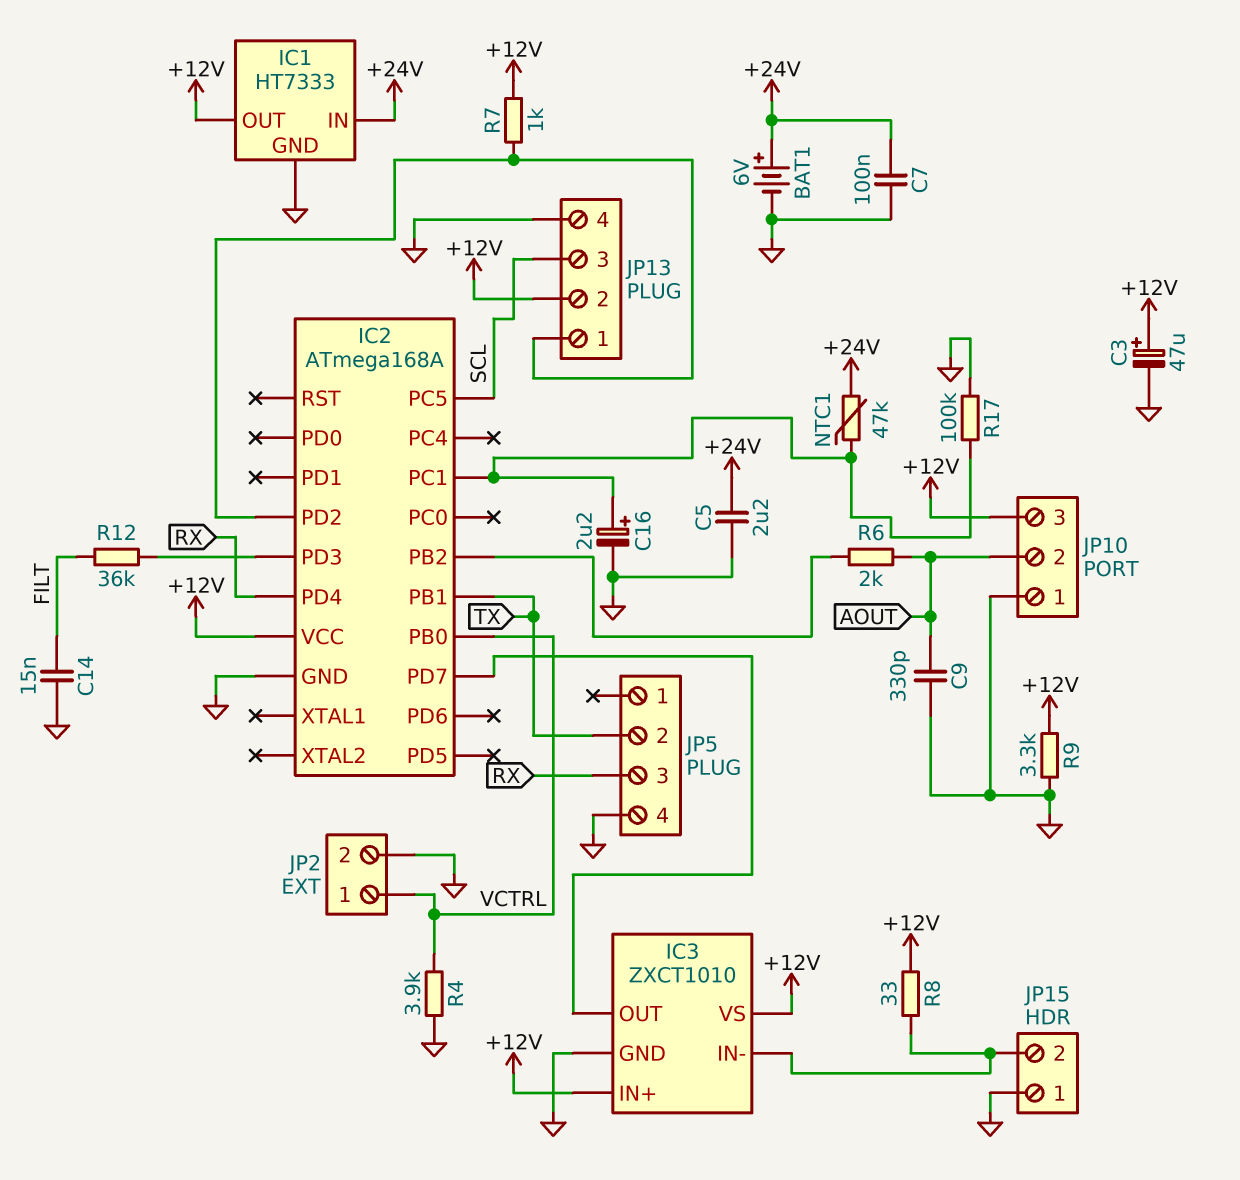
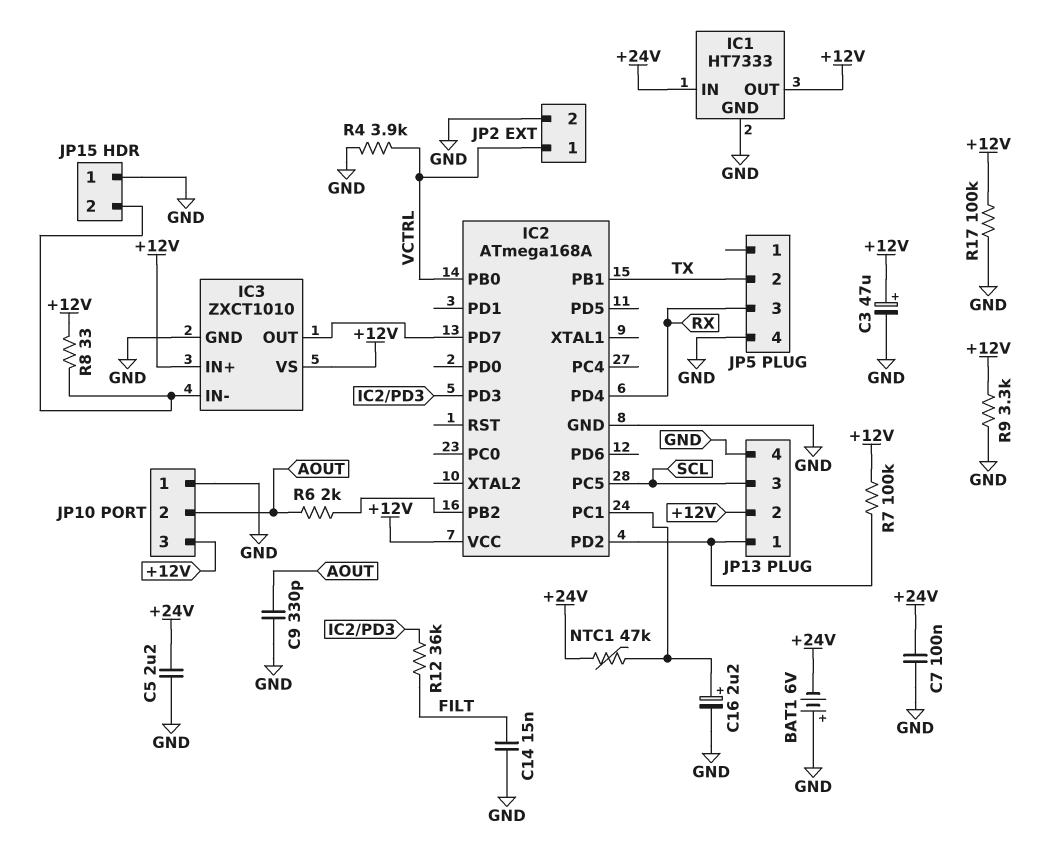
BAT1: 6V (plus +24V, minus GND) -> 6V (plus GND, minus +24V)
R7: 1k (+12V, IC2/PD2) -> 100k (+12V, IC2/PD2)
R17: 100k (GND, IC2/PC1) -> 100k (+12V, GND)

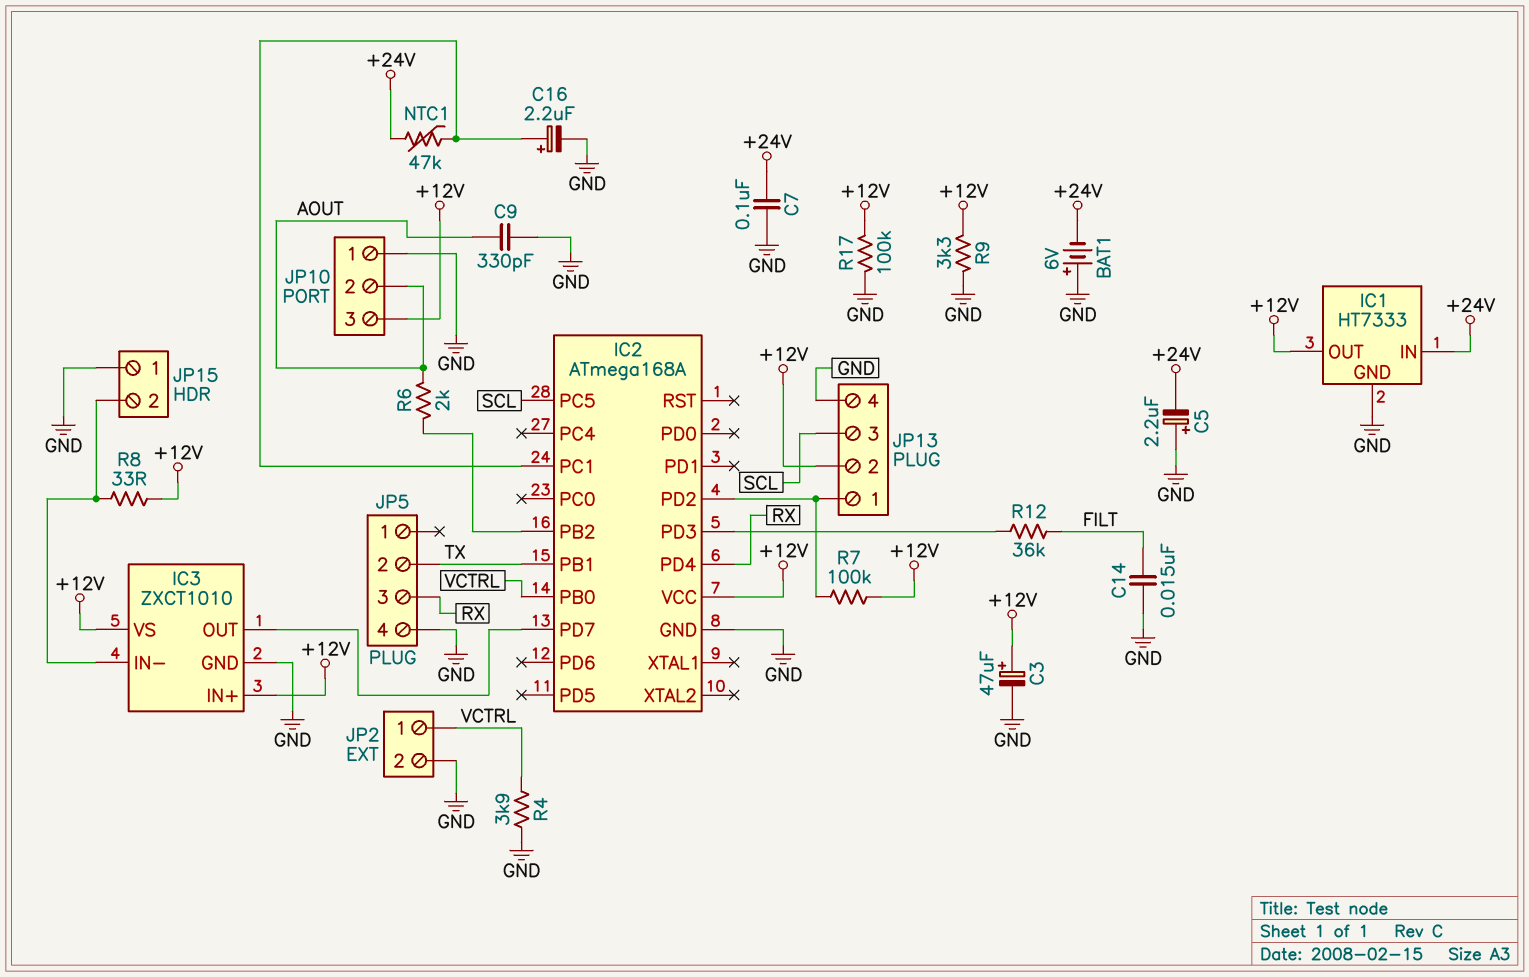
C5: 2.2uF (+24V, GND) -> 2.2uF (plus GND, minus +24V)

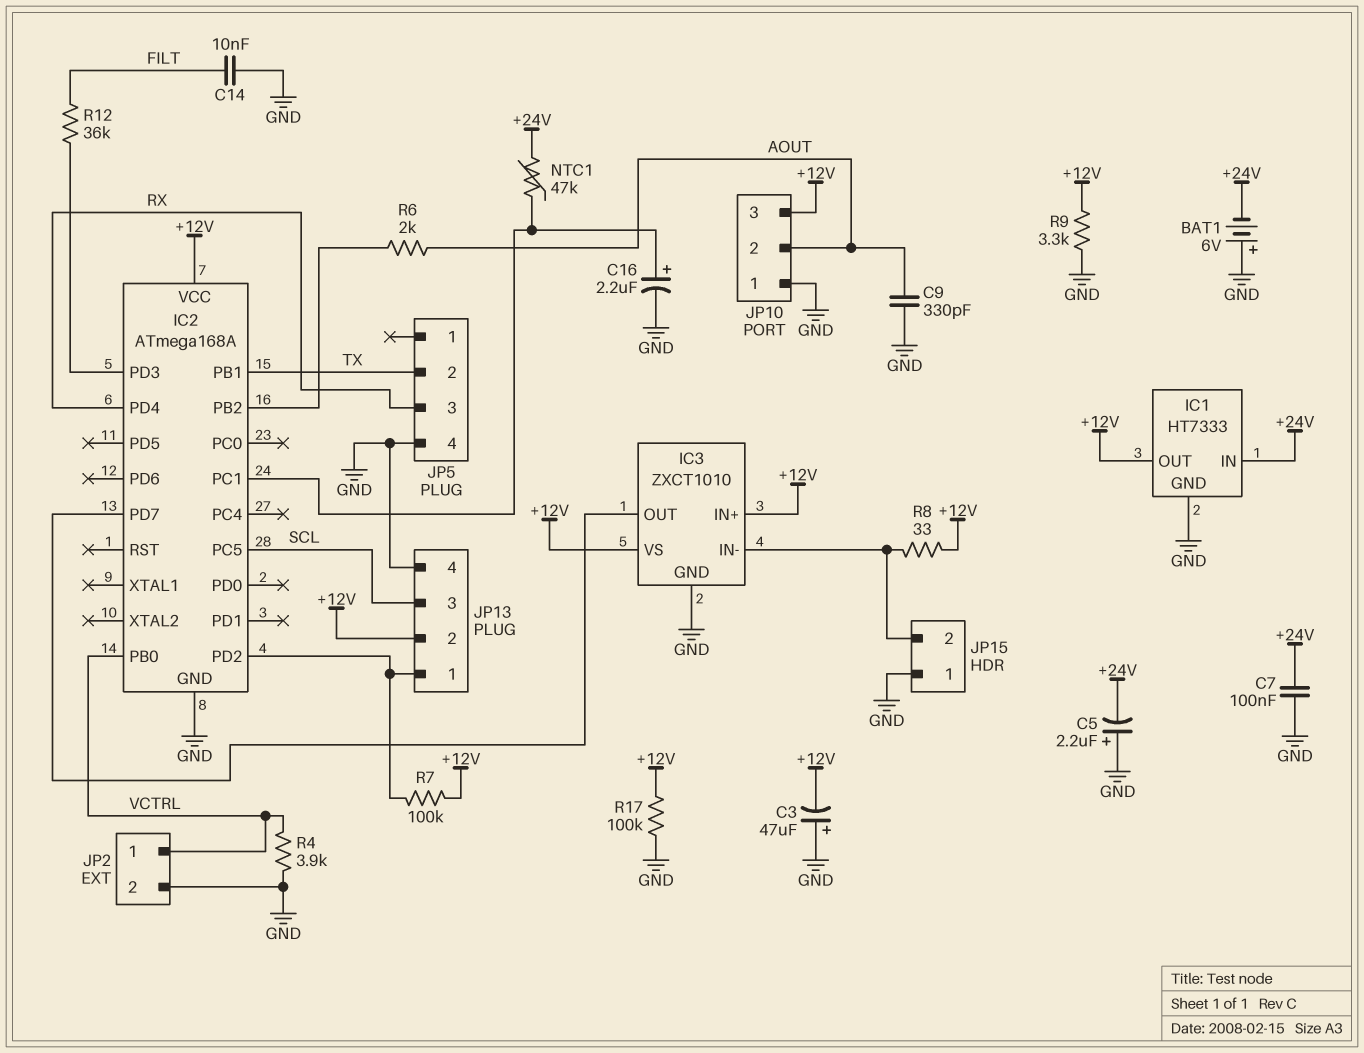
C3: 47uF (plus +12V, minus GND) -> 47uF (plus GND, minus +12V)
C14: 15nF (FILT, GND) -> 10nF (FILT, GND)

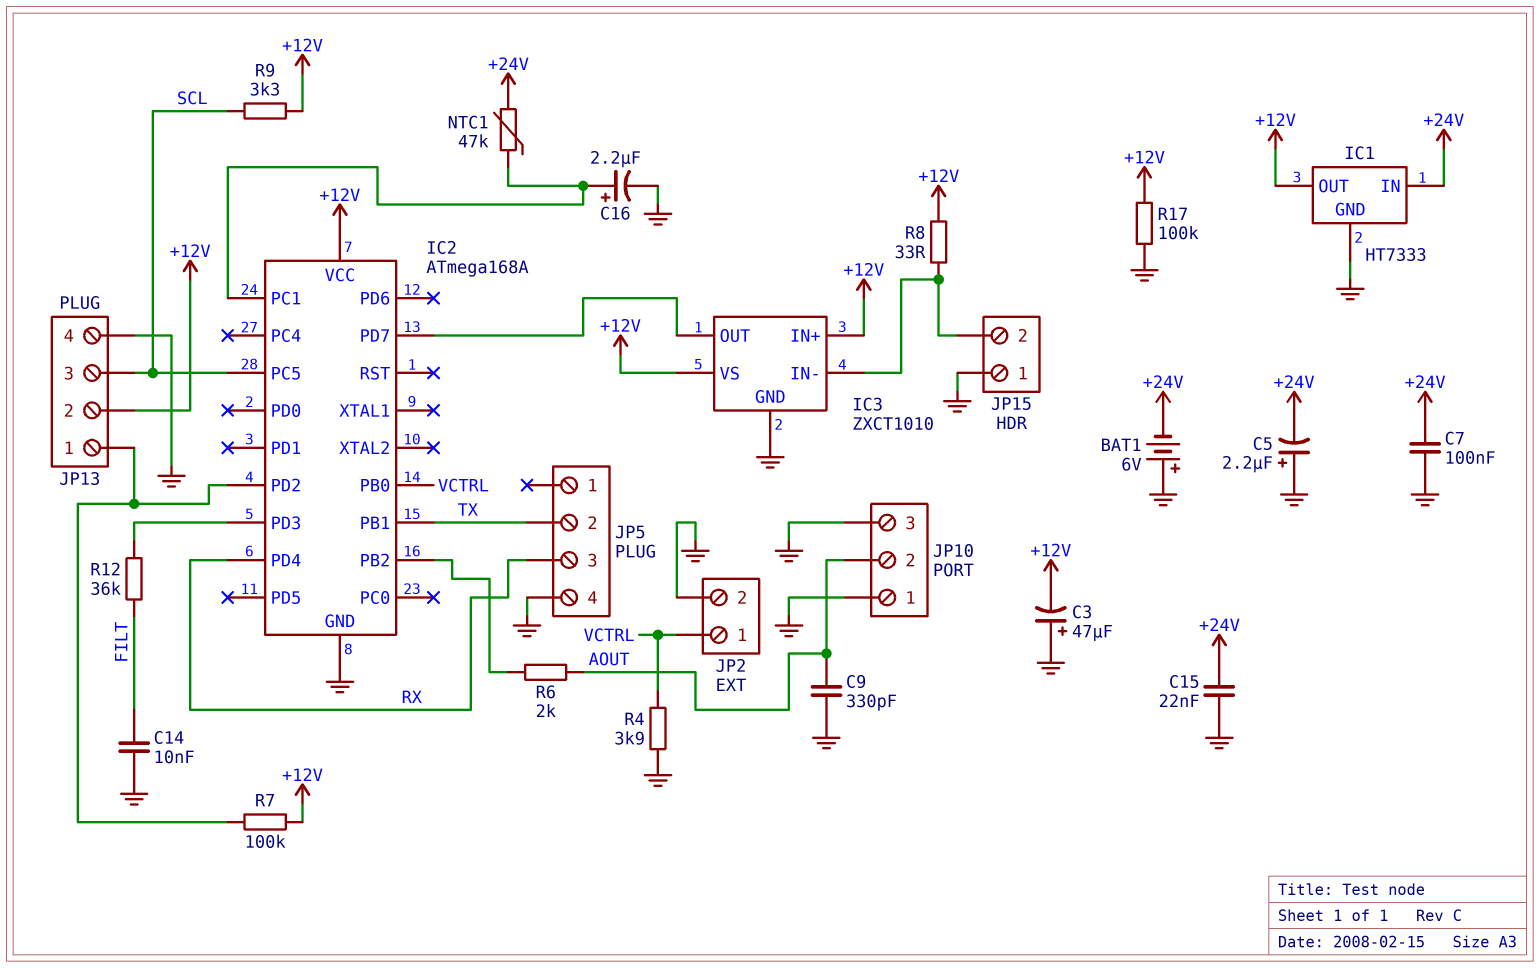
C15: none -> 22nF (+24V, GND)
JP10 pin 3: +12V -> GND
R9: 3.3k (+12V, GND) -> 3.3k (+12V, SCL)

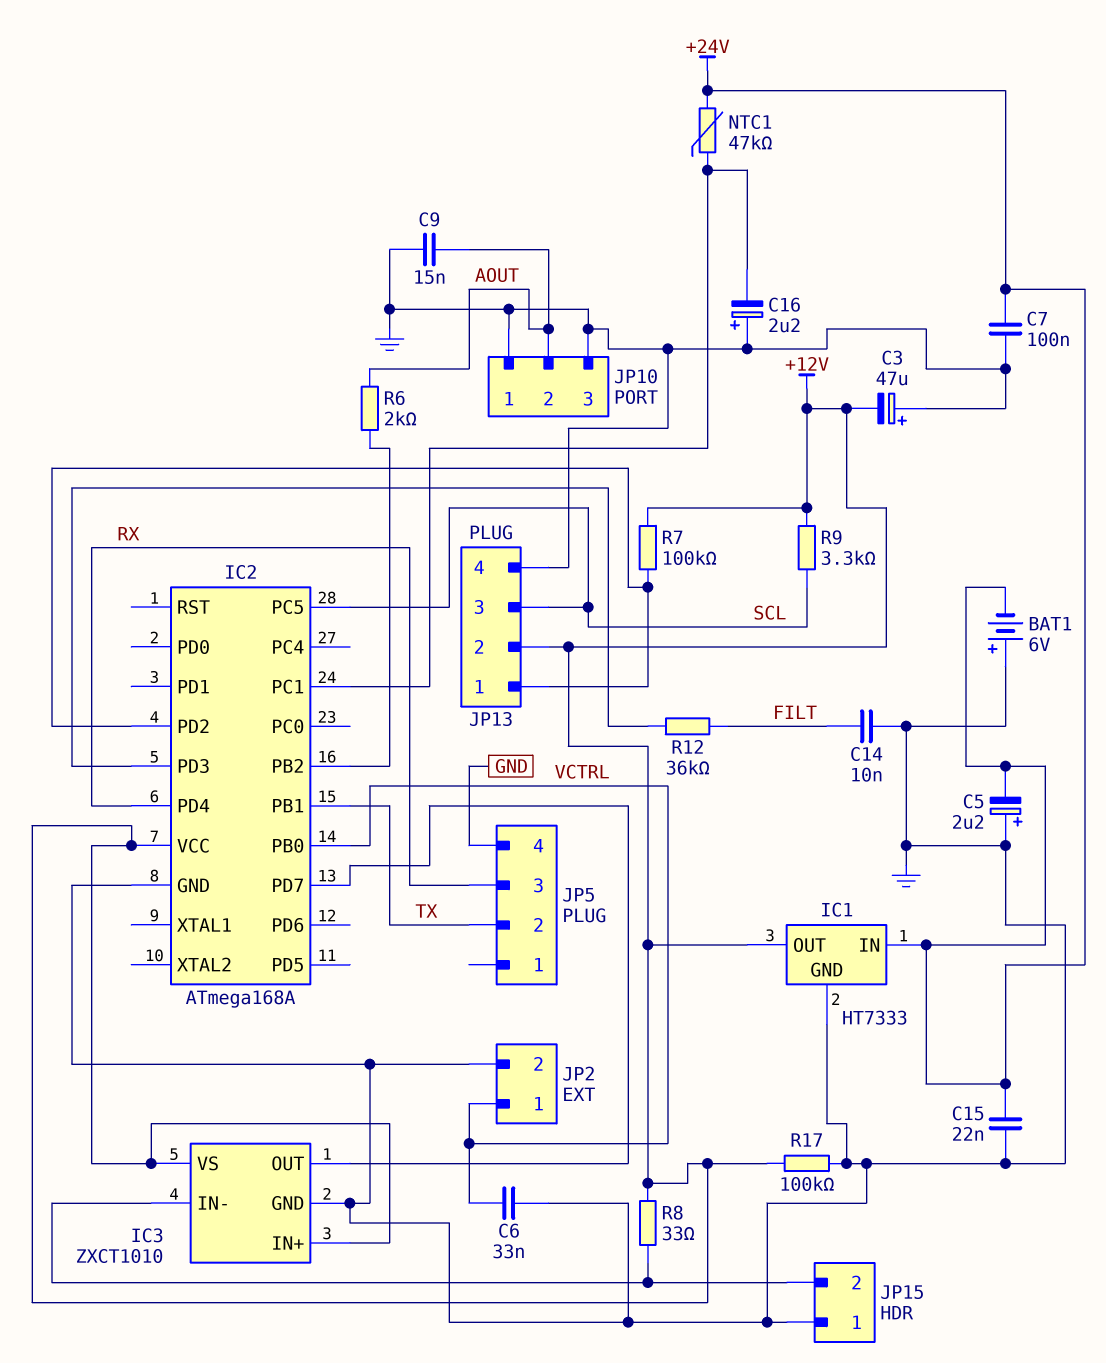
C6: none -> 33nF (GND, VCTRL)
C9: 330pF (AOUT, GND) -> 15nF (AOUT, GND)
C16: 2.2uF (plus IC2/PC1, minus GND) -> 2.2uF (plus GND, minus IC2/PC1)
R4: 3.9k (GND, VCTRL) -> none

